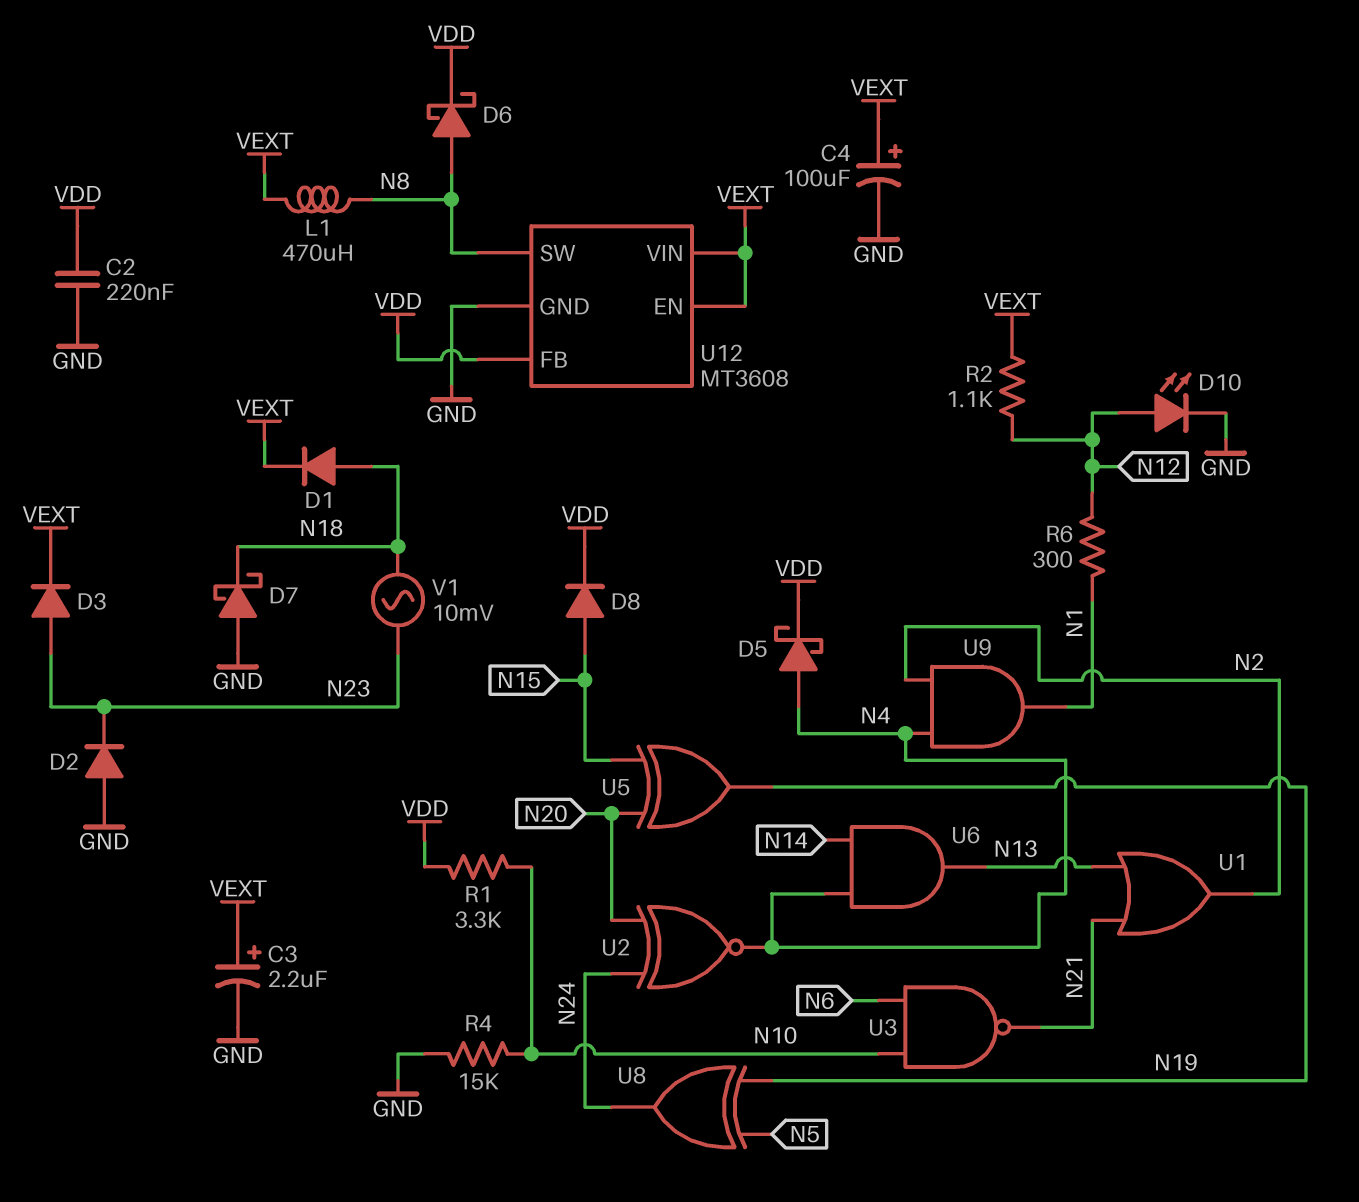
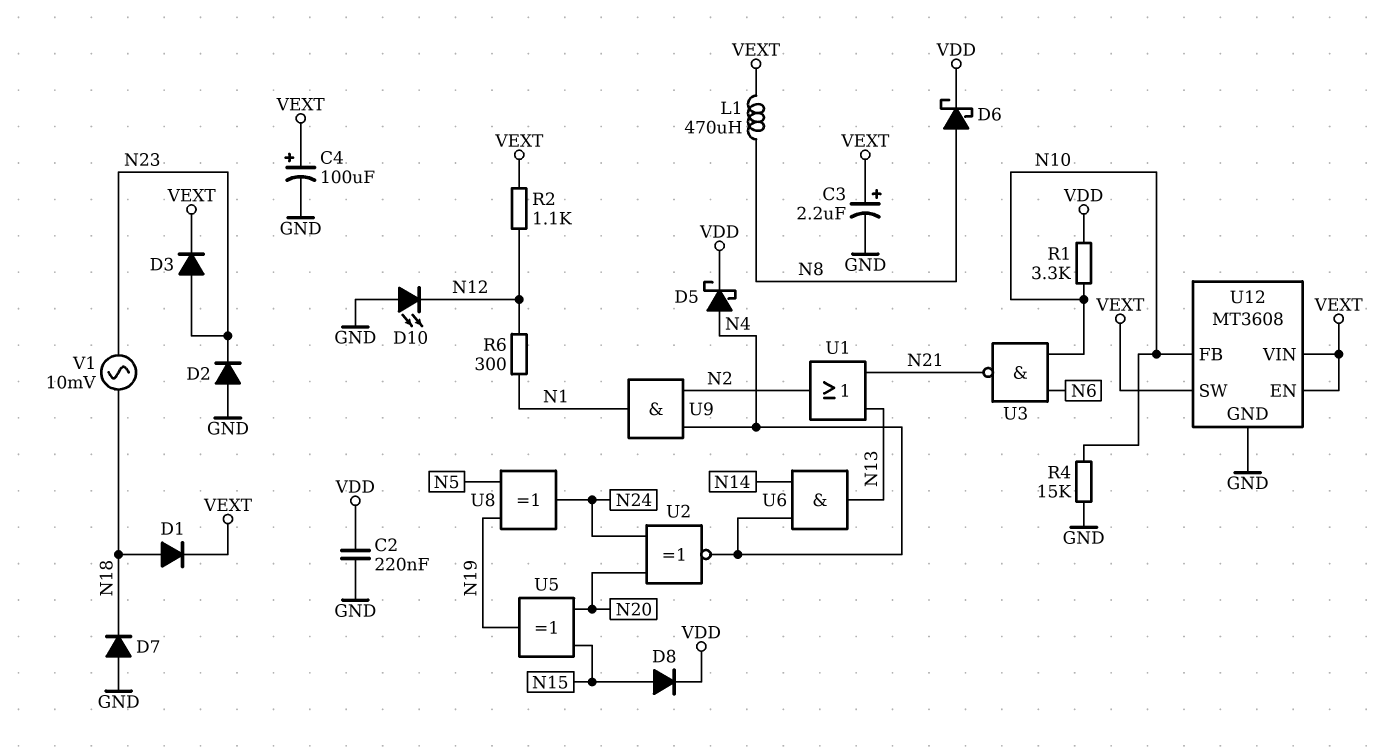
D7: schottky (A GND, K N18) -> diode (A GND, K N18)
D10: LED (A N12, K GND) -> LED (A GND, K N12)
U12 pin FB: VDD -> N10
U12 pin SW: N8 -> VEXT

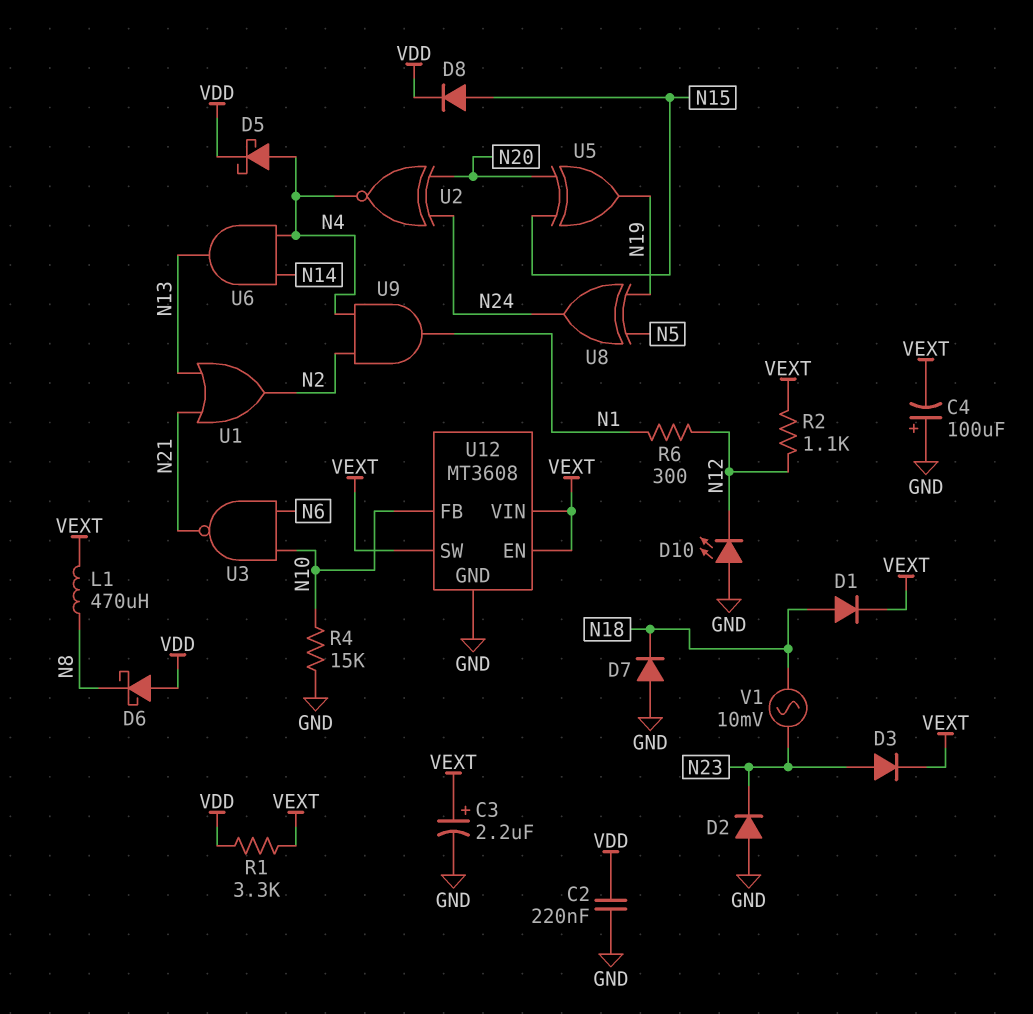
C4: 100uF (plus VEXT, minus GND) -> 100uF (plus GND, minus VEXT)
D6: schottky (A N8, K VDD) -> schottky (A VDD, K N8)
R1: 3.3k (N10, VDD) -> 3.3k (VDD, VEXT)

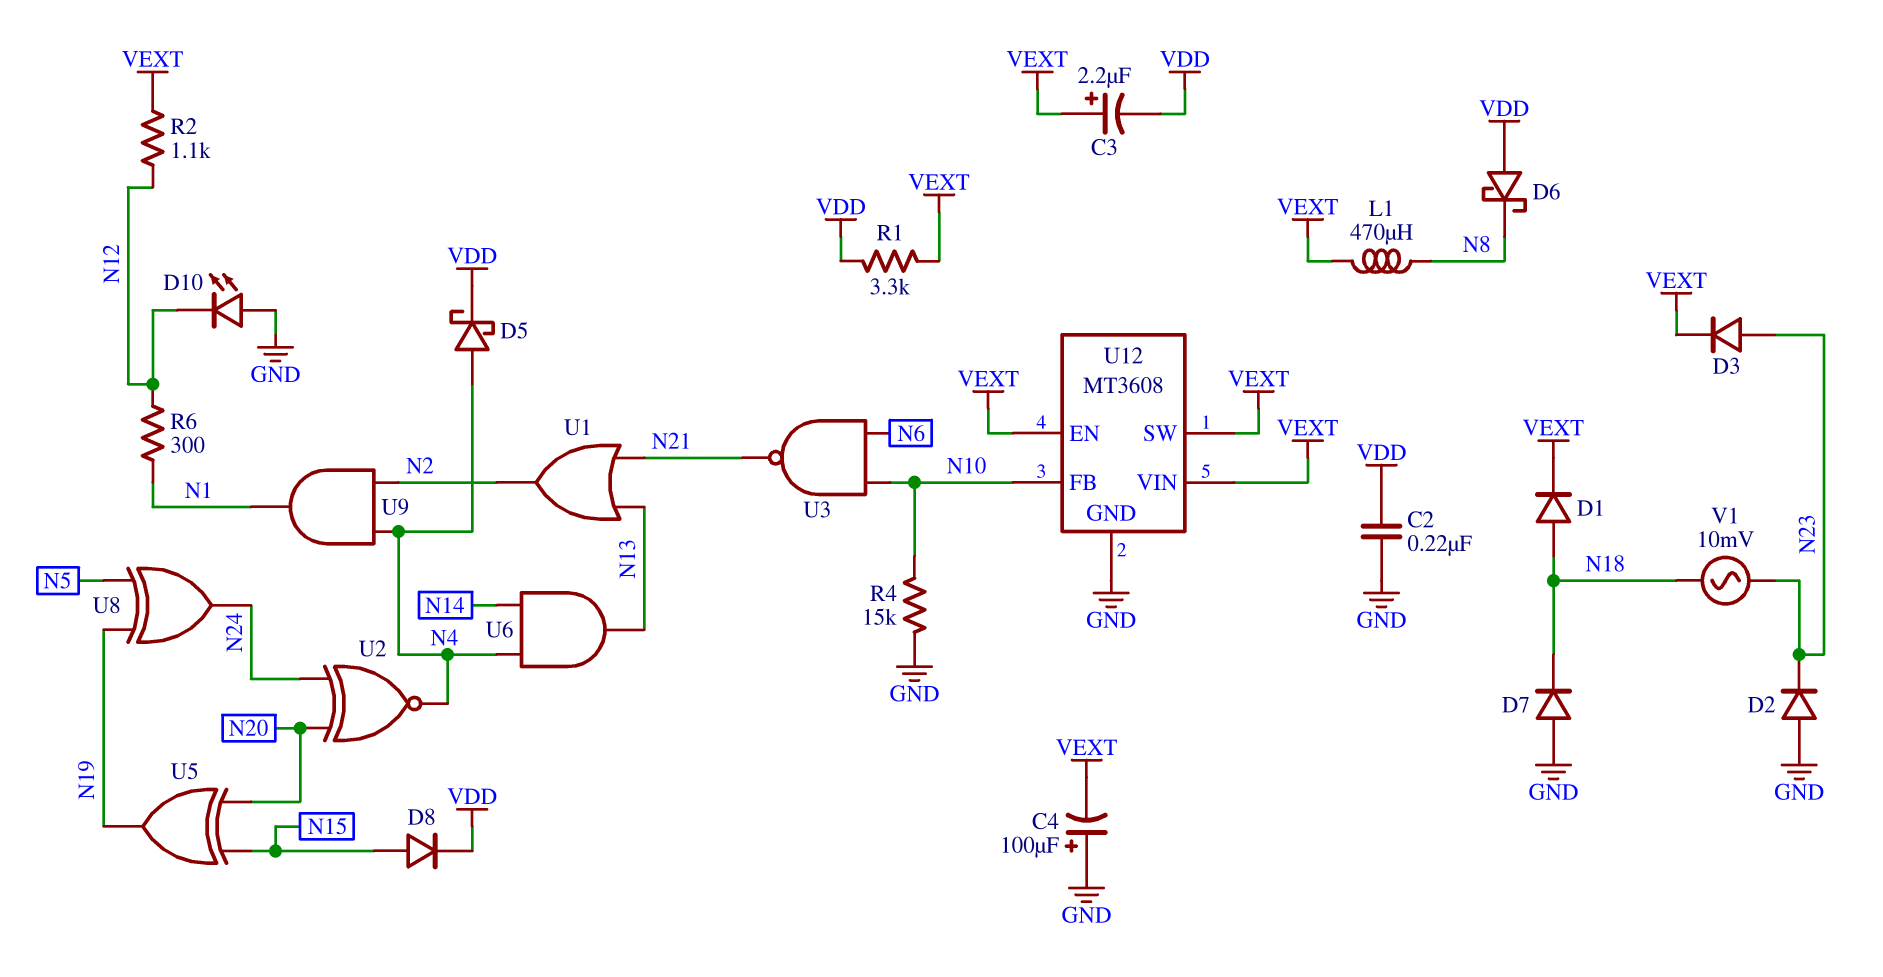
C3: 2.2uF (plus VEXT, minus GND) -> 2.2uF (plus VEXT, minus VDD)

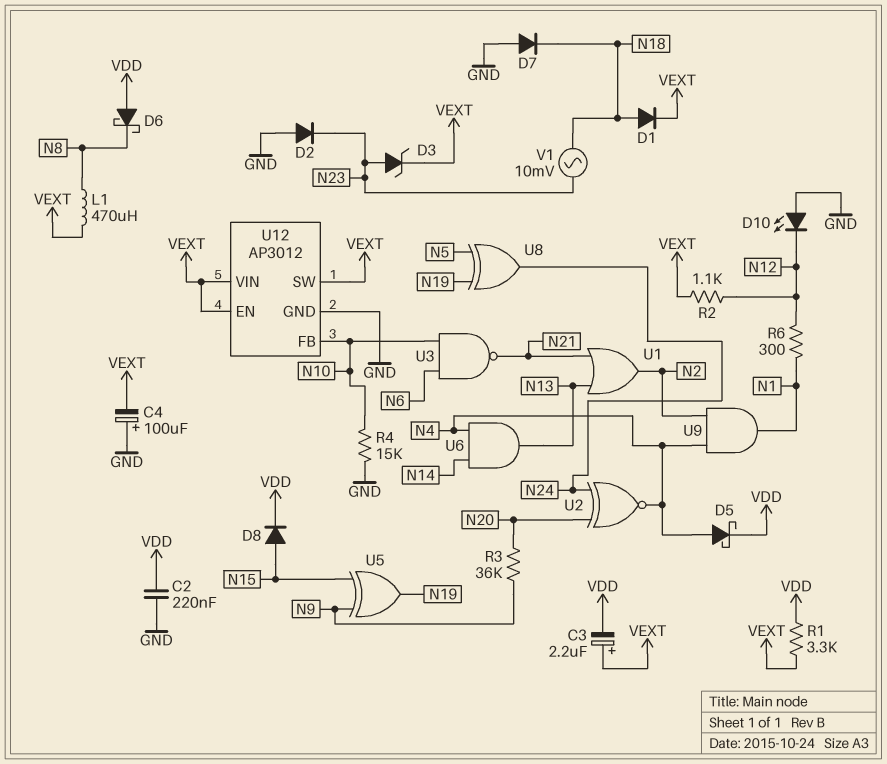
D3: diode (A N23, K VEXT) -> zener (A N23, K VEXT)
R3: none -> 36k (N9, N20)
U5: XOR (in N15, in N20, out N19) -> XOR (in N9, in N15, out N19)
U12: MT3608 -> AP3012

